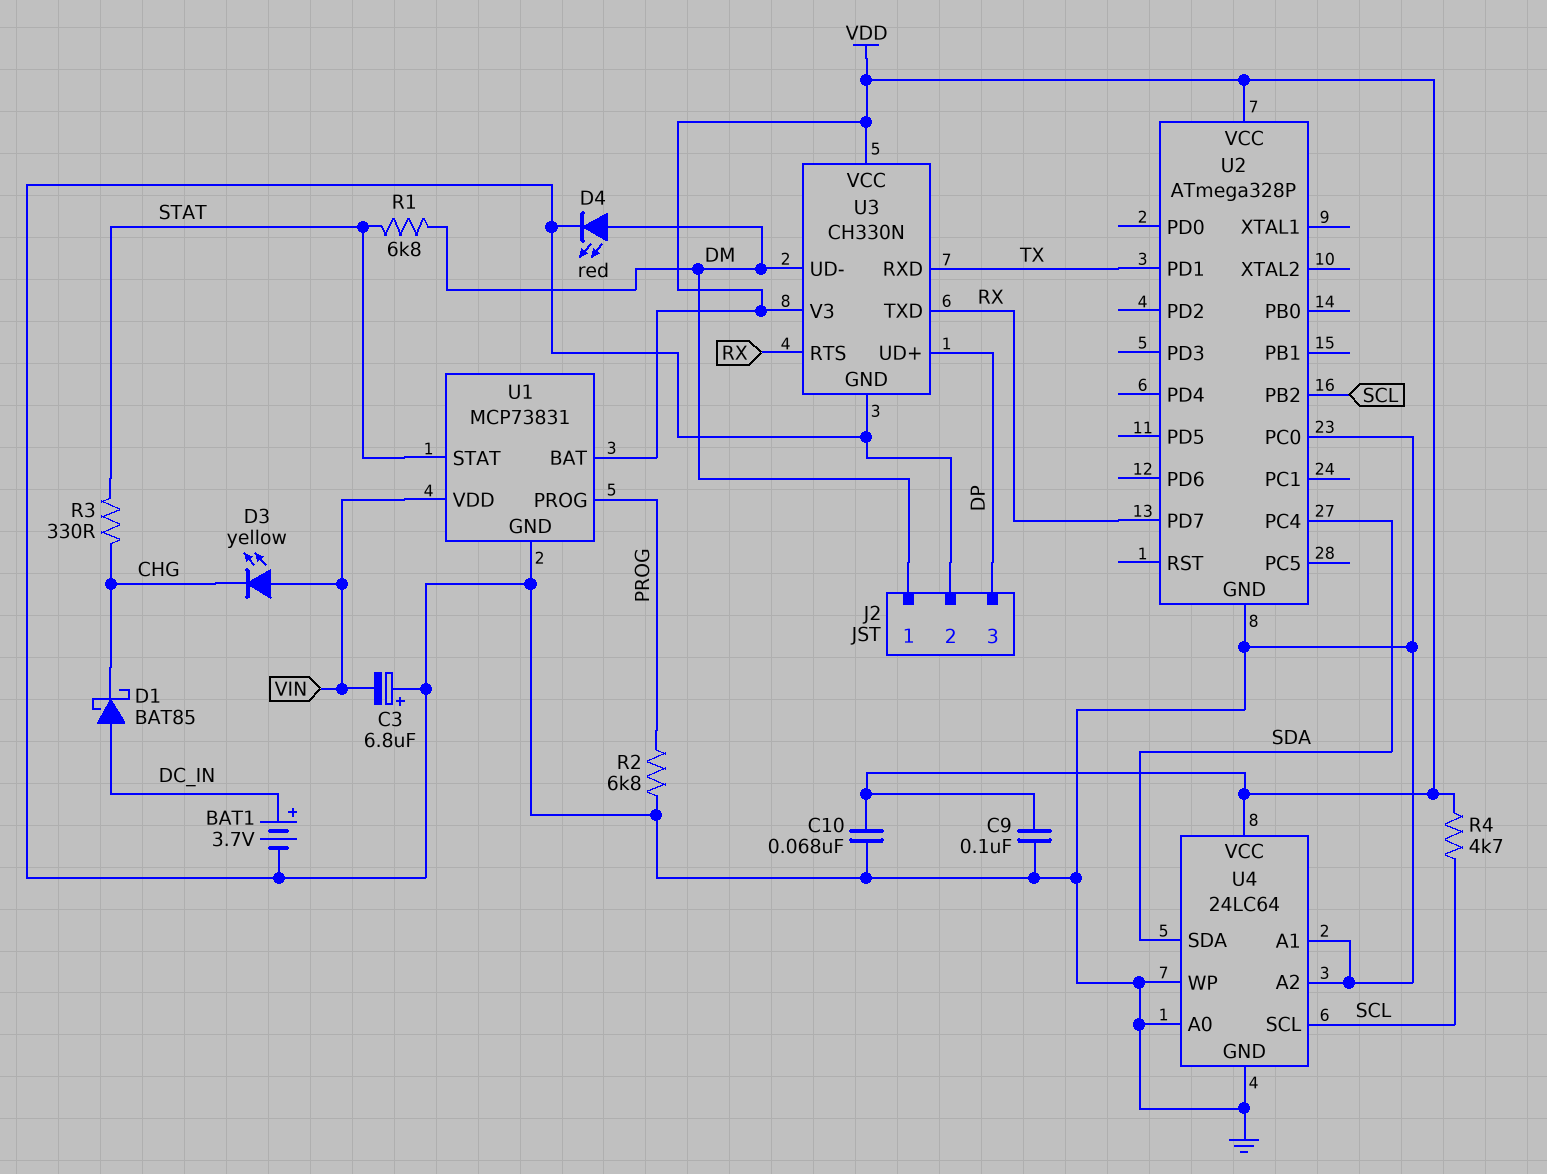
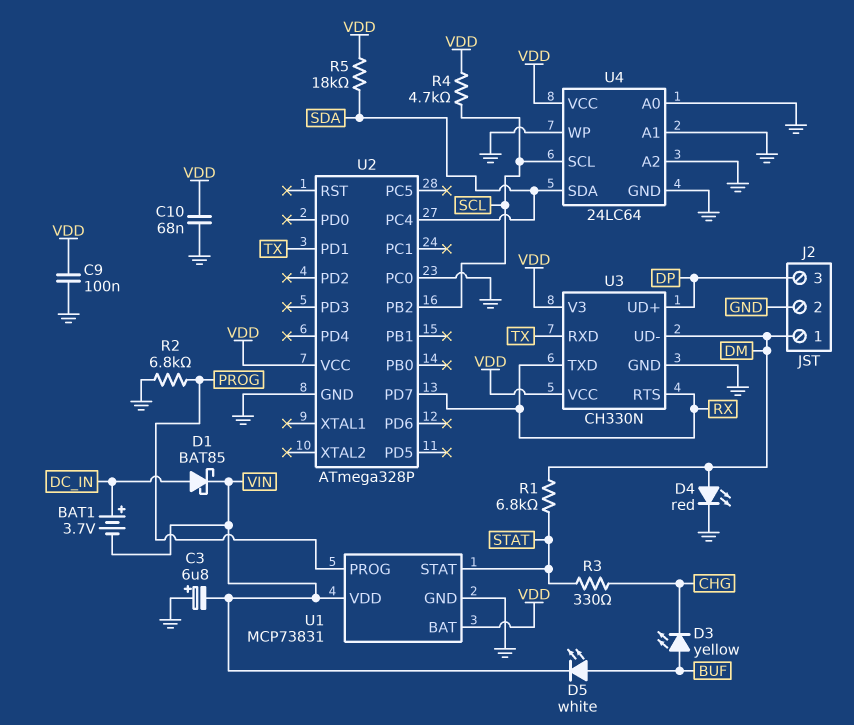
BAT1: 3.7V (plus DC_IN, minus GND) -> 3.7V (plus DC_IN, minus VIN)
D1: schottky BAT85 (A DC_IN, K CHG) -> schottky BAT85 (A DC_IN, K VIN)
D3: LED yellow (A VIN, K CHG) -> LED yellow (A BUF, K CHG)
D5: none -> LED white (A BUF, K VIN)
R5: none -> 18k (SDA, VDD)

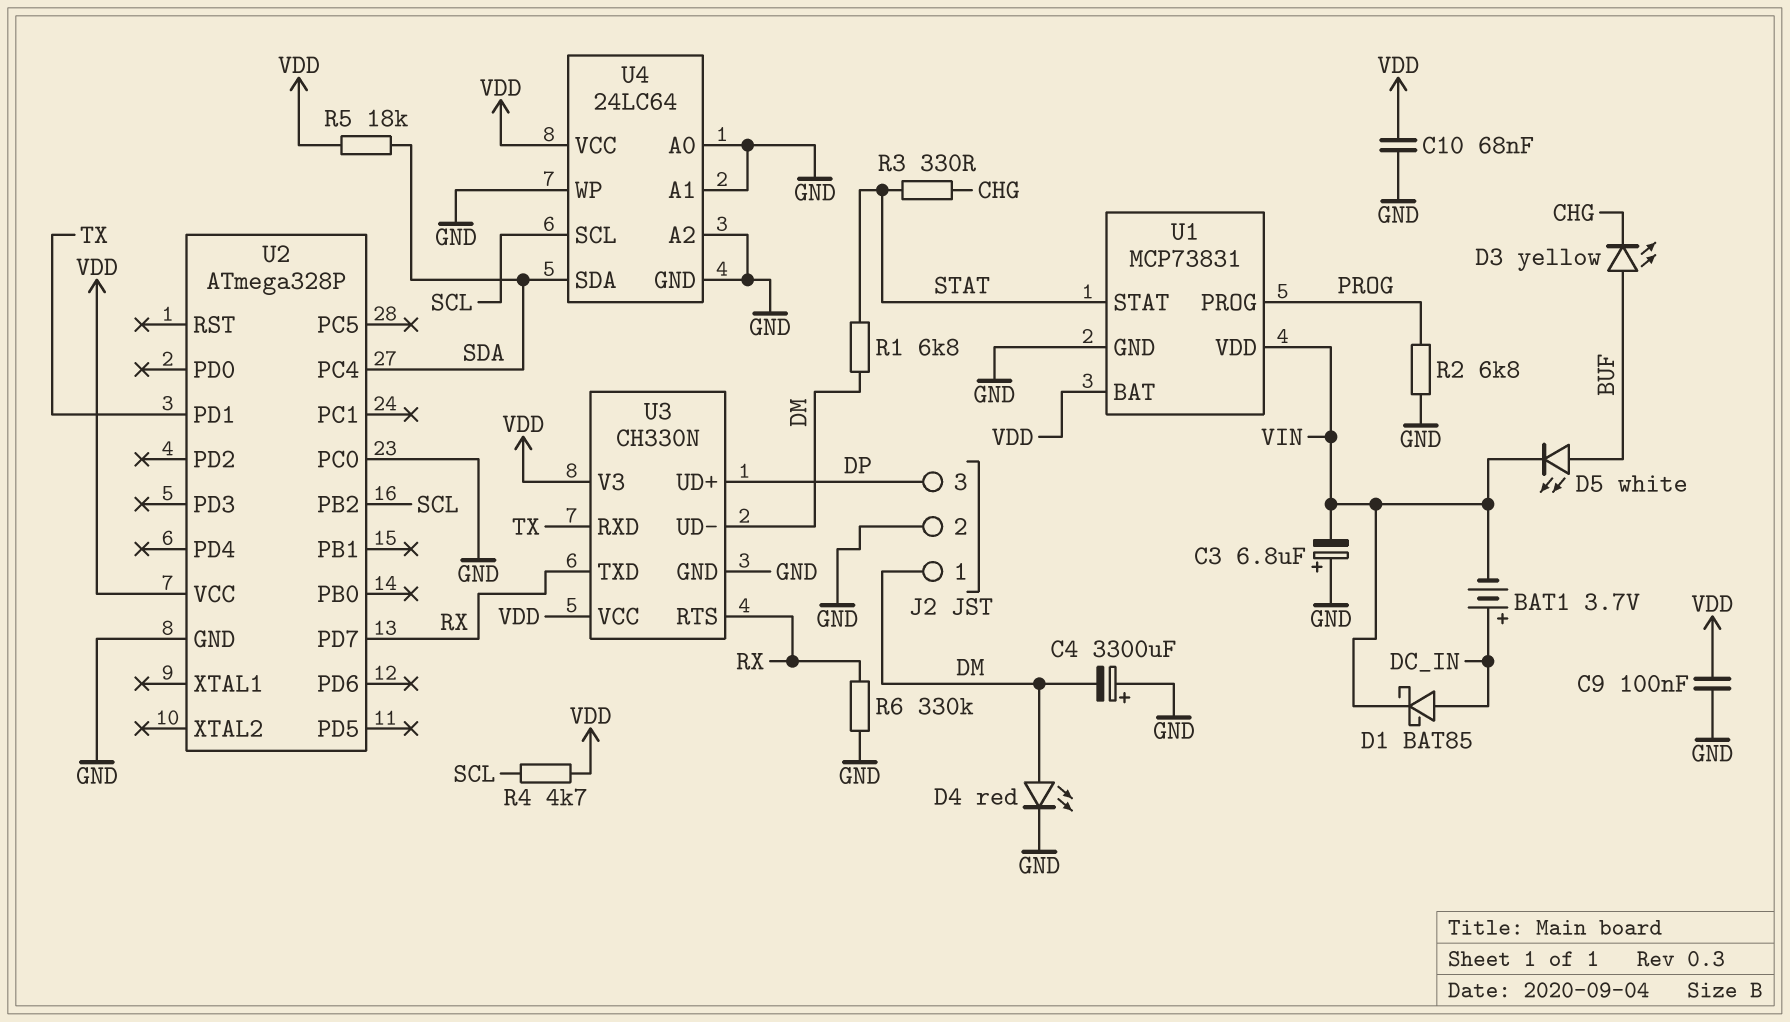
C4: none -> 3300uF (plus GND, minus DM)
R6: none -> 330k (GND, RX)

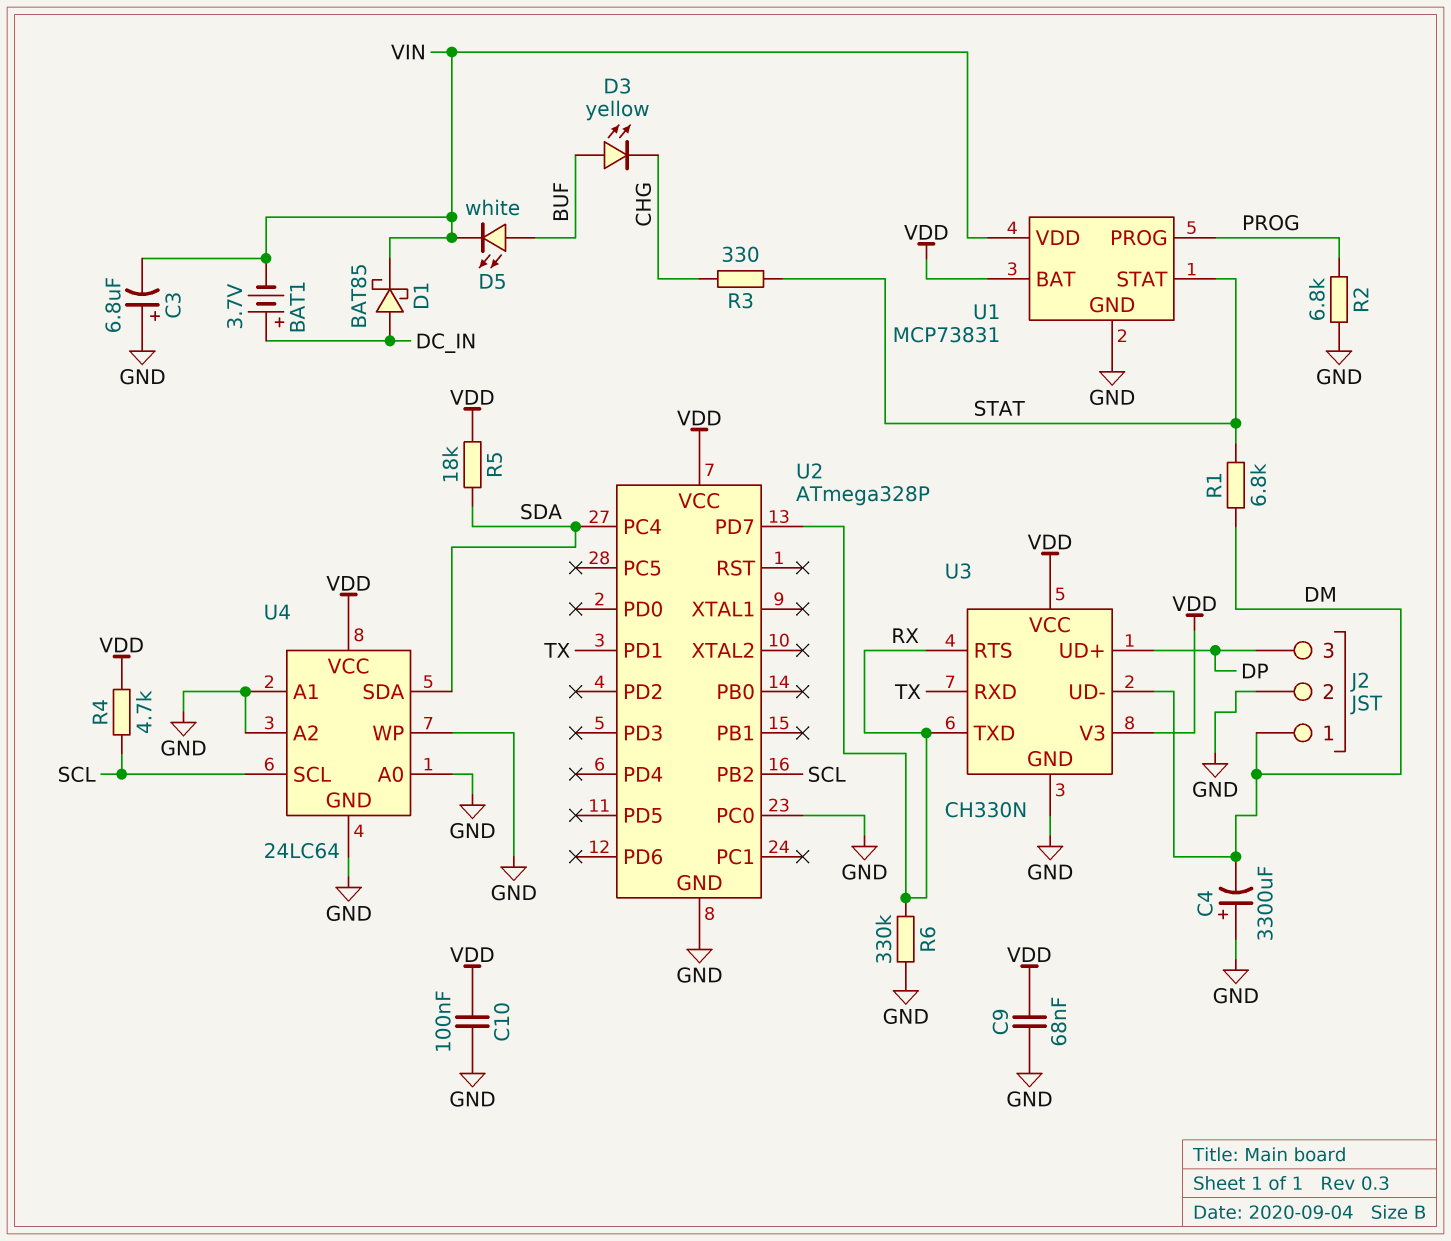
C9: 100nF (GND, VDD) -> 68nF (GND, VDD)
C10: 68nF (GND, VDD) -> 100nF (GND, VDD)
D4: LED red (A DM, K GND) -> none

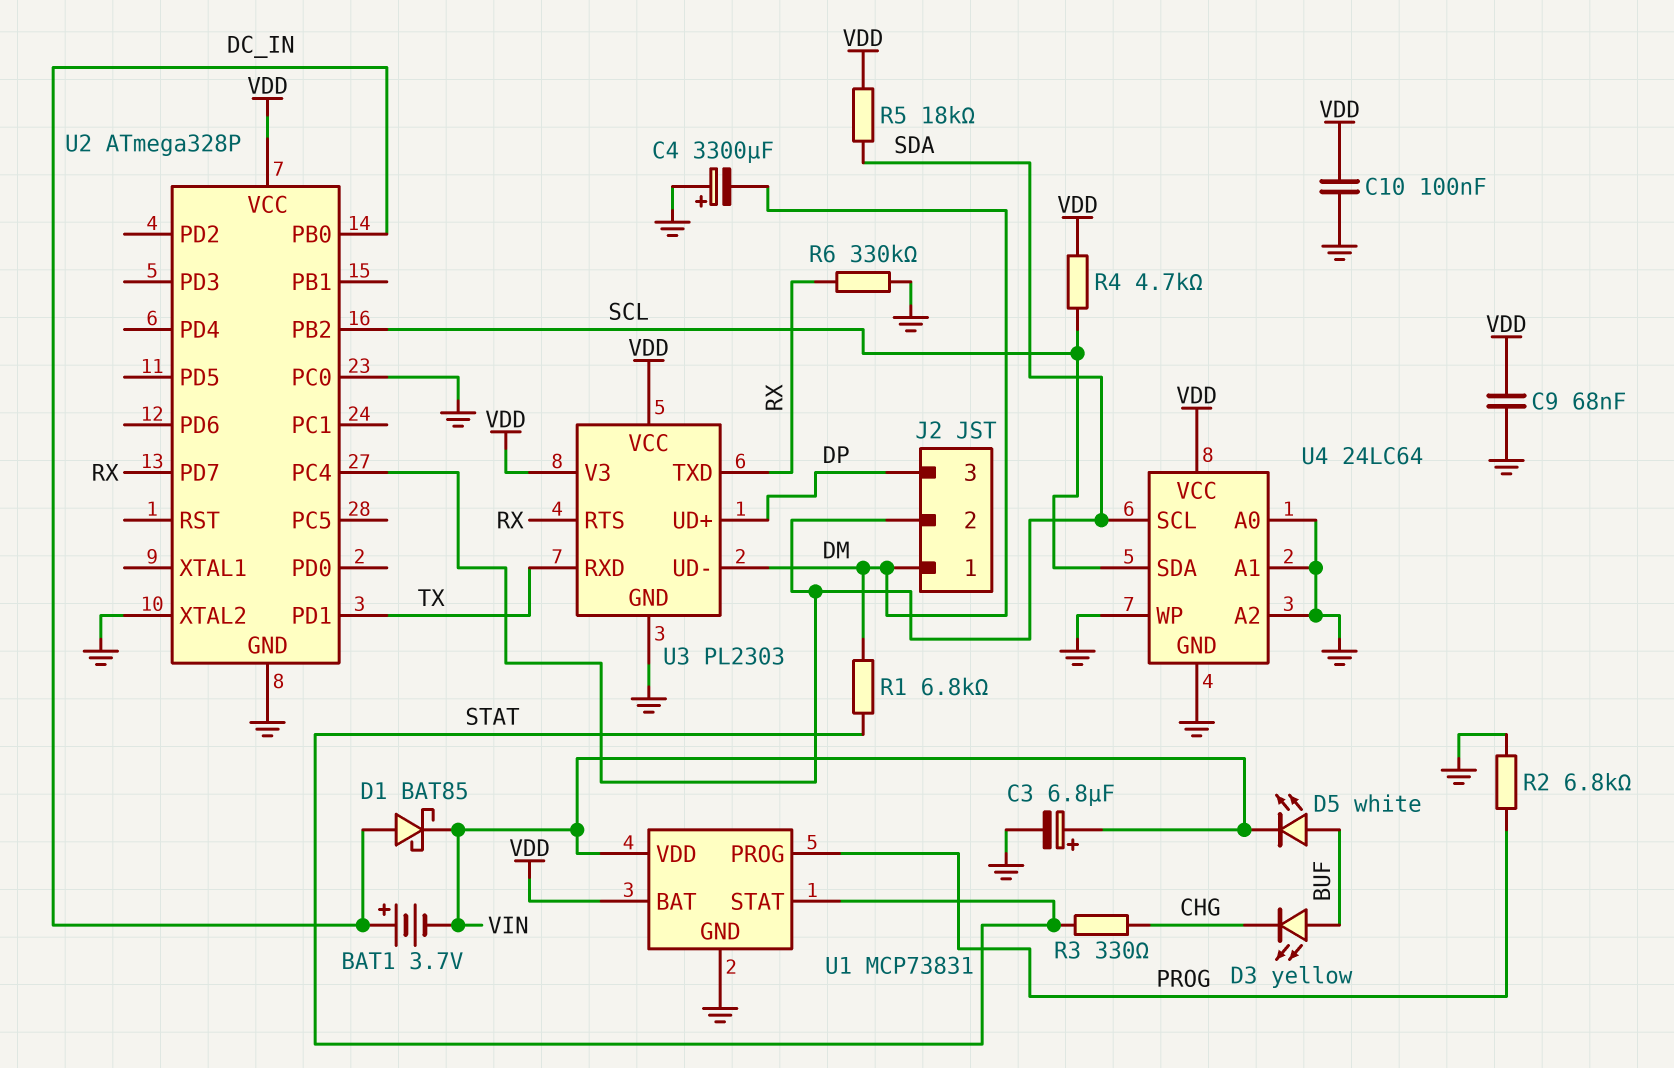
C3: 6.8uF (plus GND, minus VIN) -> 6.8uF (plus VIN, minus GND)
J2 pin 2: GND -> SDA
U2 pin PB0: none -> DC_IN
U2 pin XTAL2: none -> GND
U3: CH330N -> PL2303
U4 pin SCL: SCL -> SDA
U4 pin SDA: SDA -> SCL

